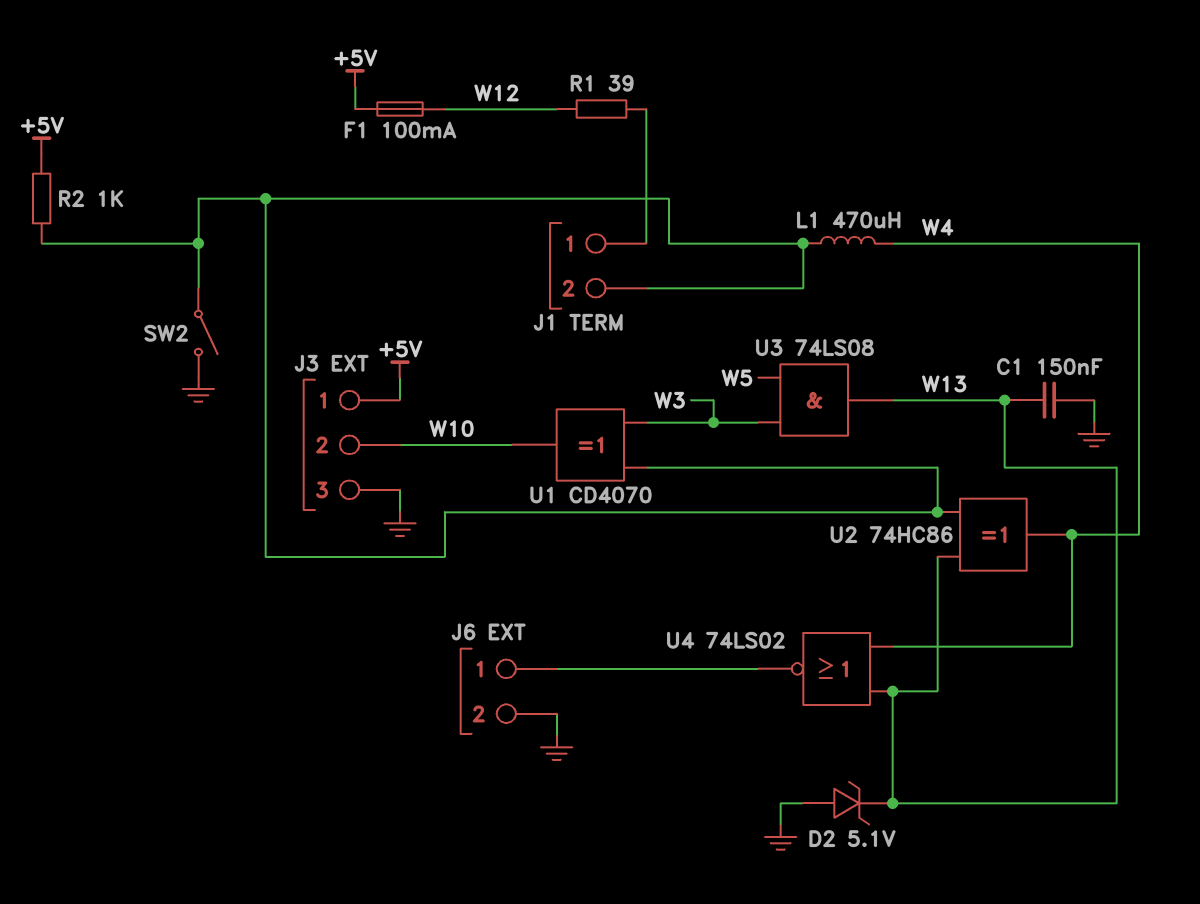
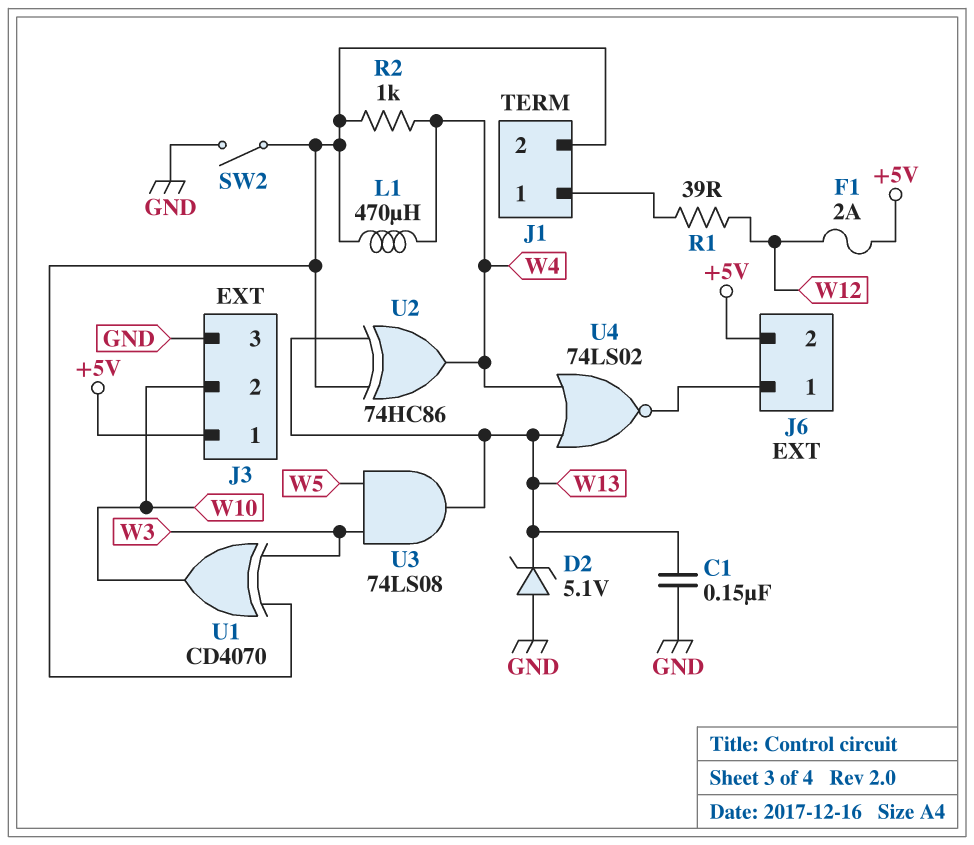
F1: 100mA (+5V, W12) -> 2A (+5V, W12)
J6 pin 2: GND -> +5V
R2: 1k (+5V, J1/2) -> 1k (J1/2, W4)

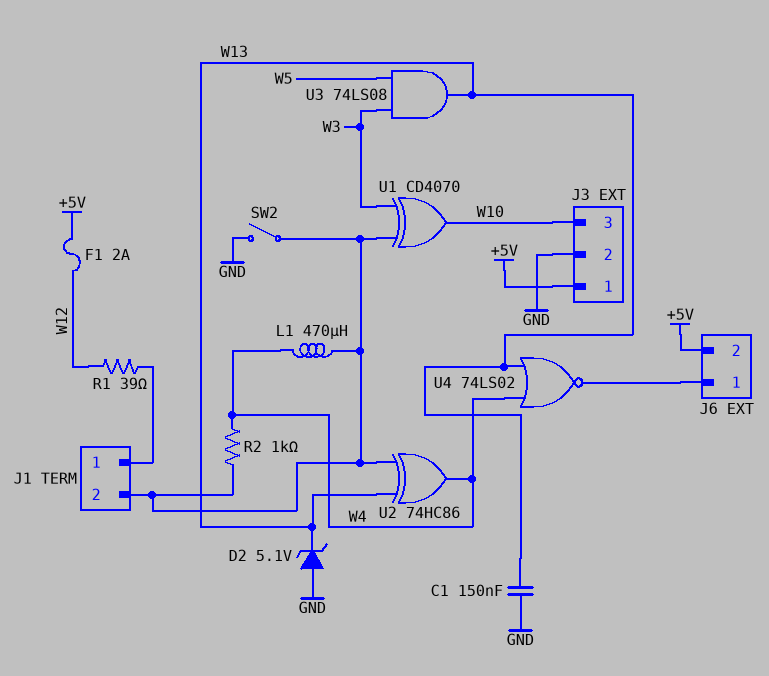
J3 pin 2: W10 -> GND
J3 pin 3: GND -> W10

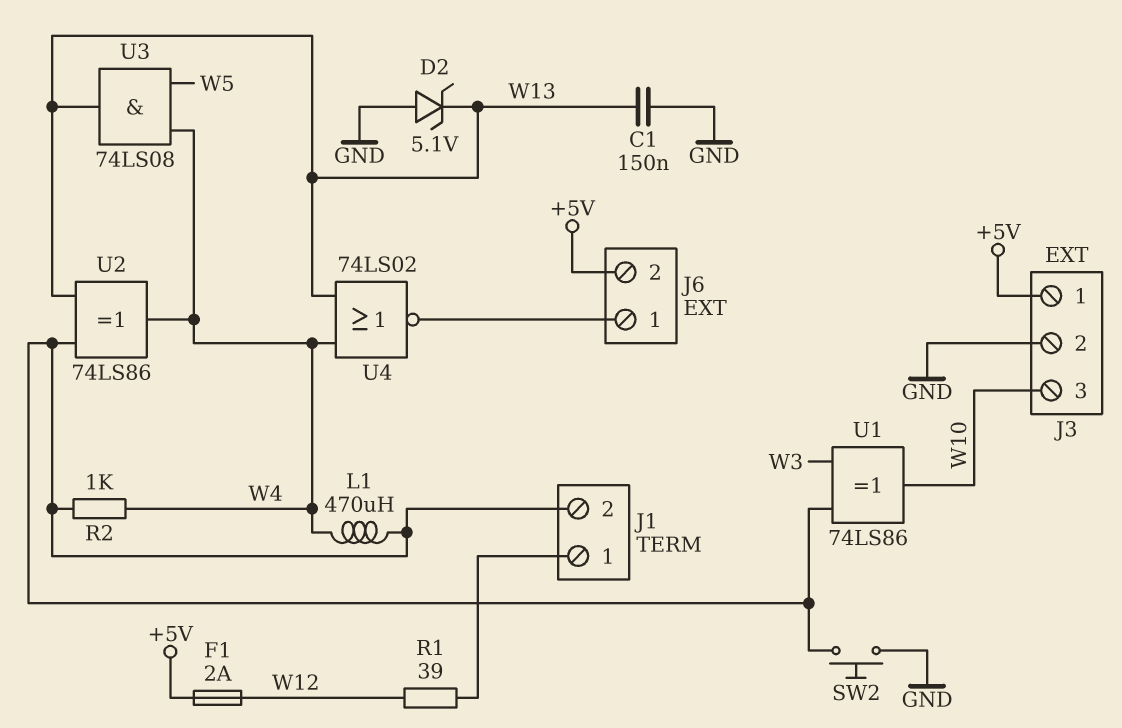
SW2: switch (GND, J1/2) -> button (GND, J1/2)
U1: XOR CD4070 (in J1/2, in W3, out W10) -> XOR 74LS86 (in J1/2, in W3, out W10)
U2: XOR 74HC86 (in J1/2, in W13, out W4) -> XOR 74LS86 (in J1/2, in W13, out W4)
U3: AND 74LS08 (in W3, in W5, out W13) -> AND 74LS08 (in W4, in W5, out W13)

